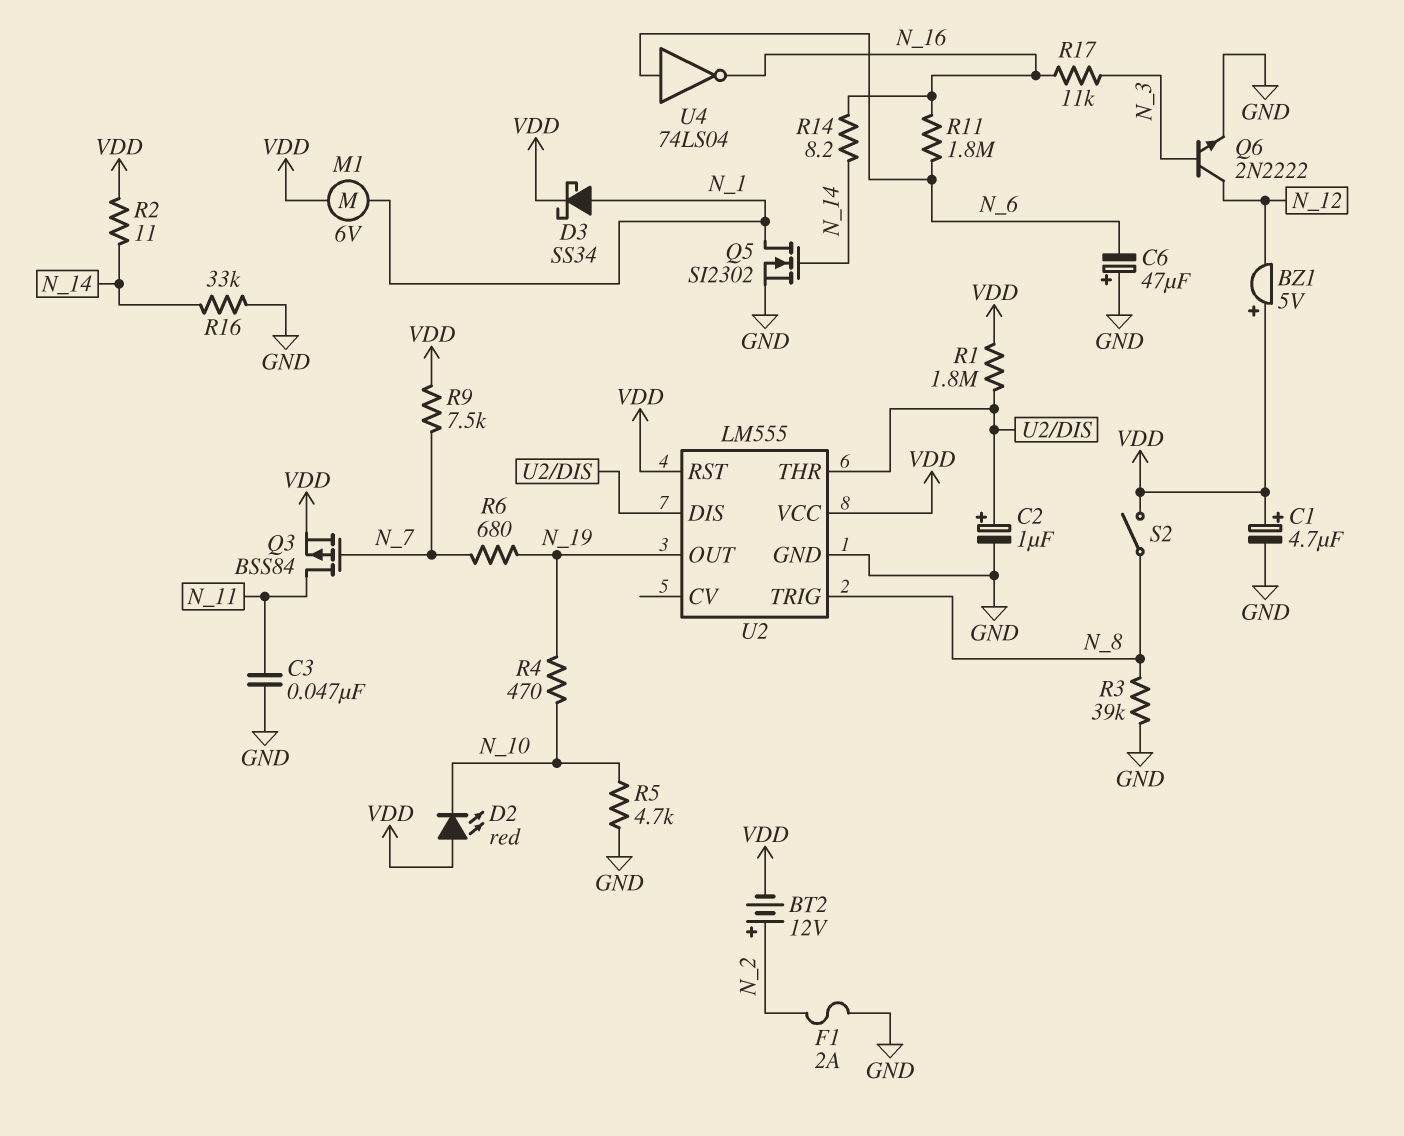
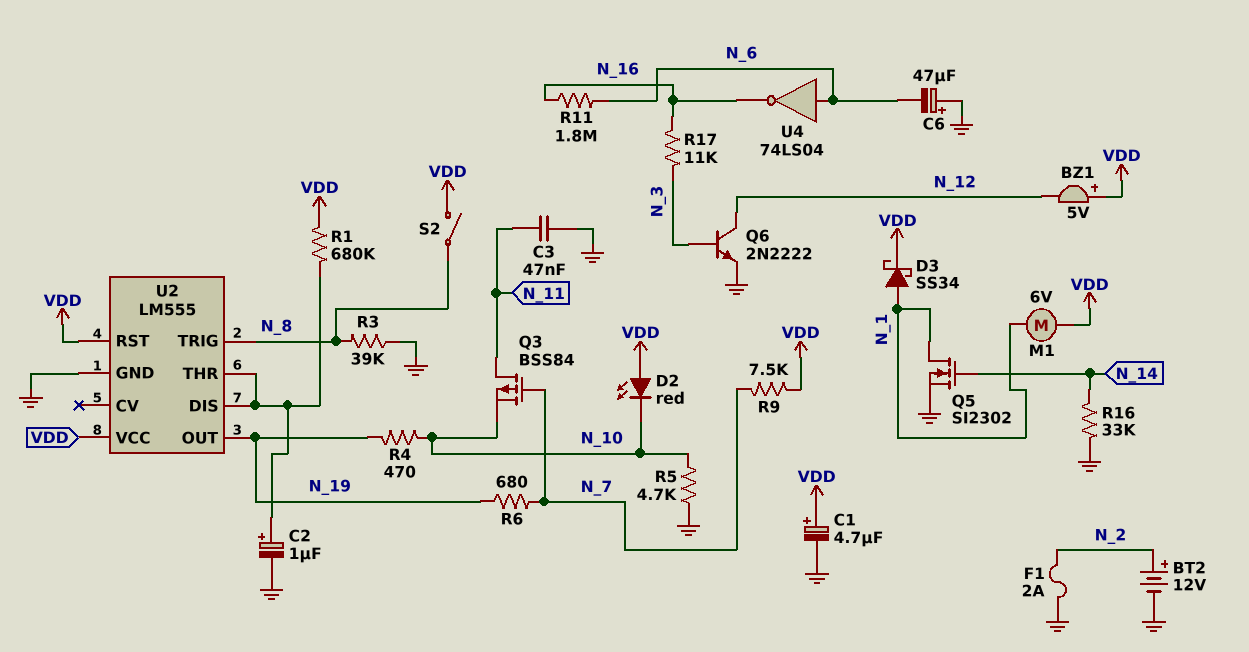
BT2: 12V (plus N_2, minus VDD) -> 12V (plus N_2, minus GND)
Q3: PMOS BSS84 (G N_7, D N_11, S VDD) -> PMOS BSS84 (G N_7, D N_11, S N_10)
R1: 1.8M (U2/DIS, VDD) -> 680k (U2/DIS, VDD)
R2: 11 (N_14, VDD) -> none
R14: 8.2 (N_14, N_16) -> none

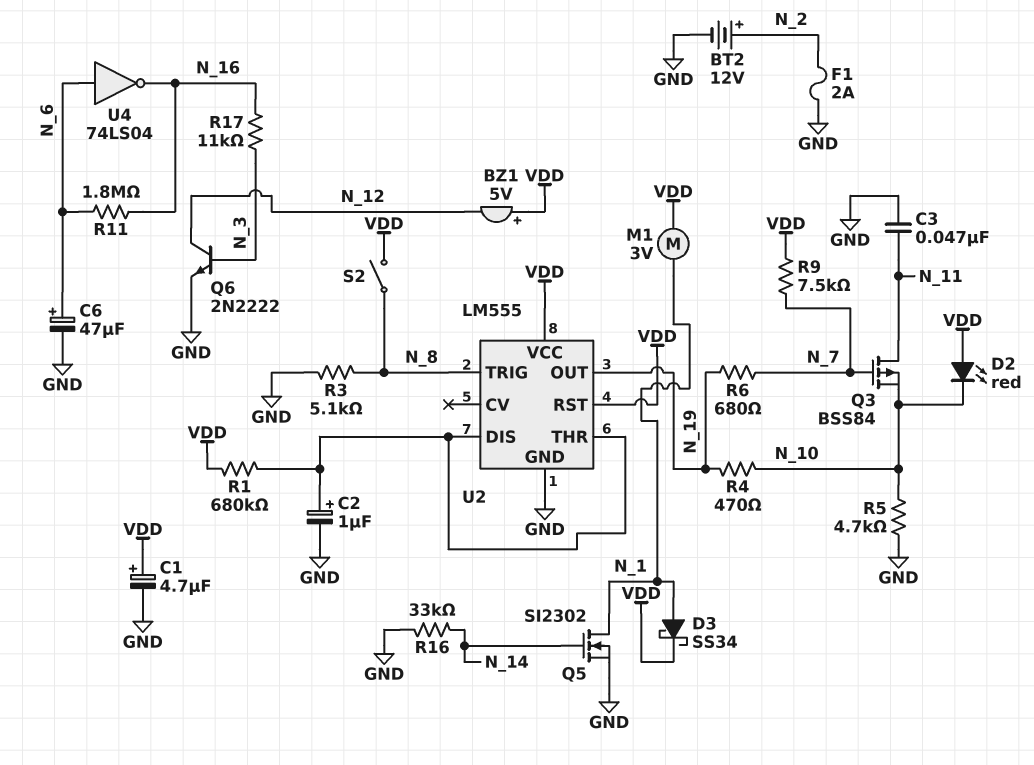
C6: 47uF (plus GND, minus N_6) -> 47uF (plus N_6, minus GND)
M1: motor 6V (N_1, VDD) -> motor 3V (N_1, VDD)
R3: 39k (GND, N_8) -> 5.1k (GND, N_8)

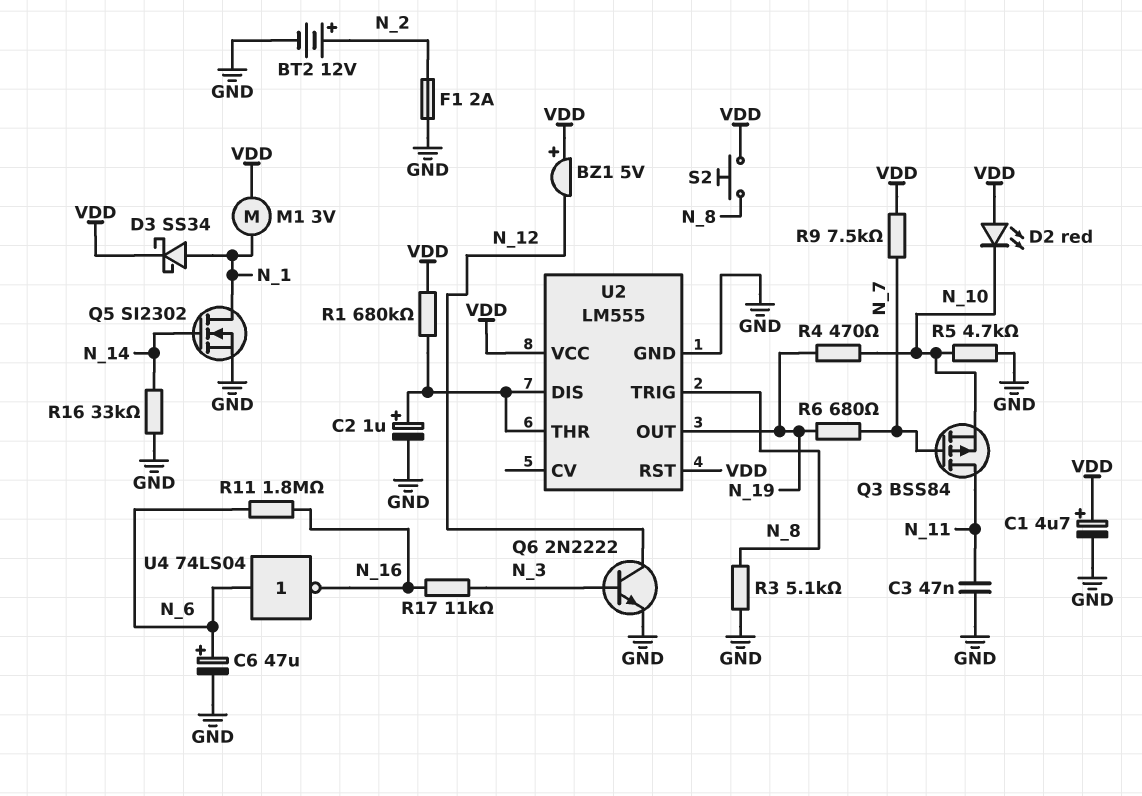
S2: switch (N_8, VDD) -> button (N_8, VDD)

